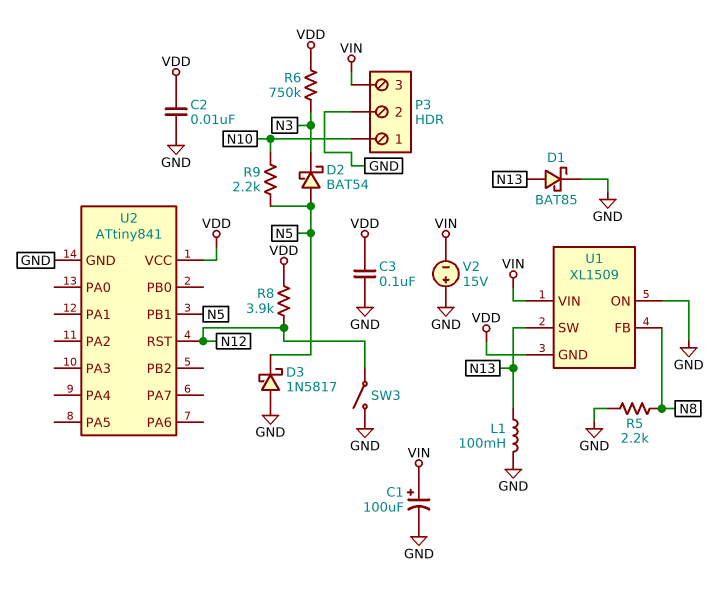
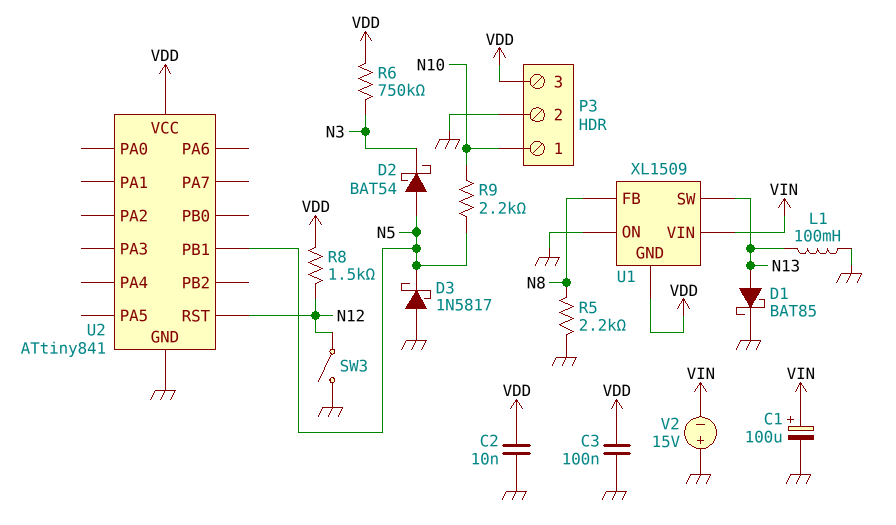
P3 pin 3: VIN -> VDD
R8: 3.9k (N12, VDD) -> 1.5k (N12, VDD)

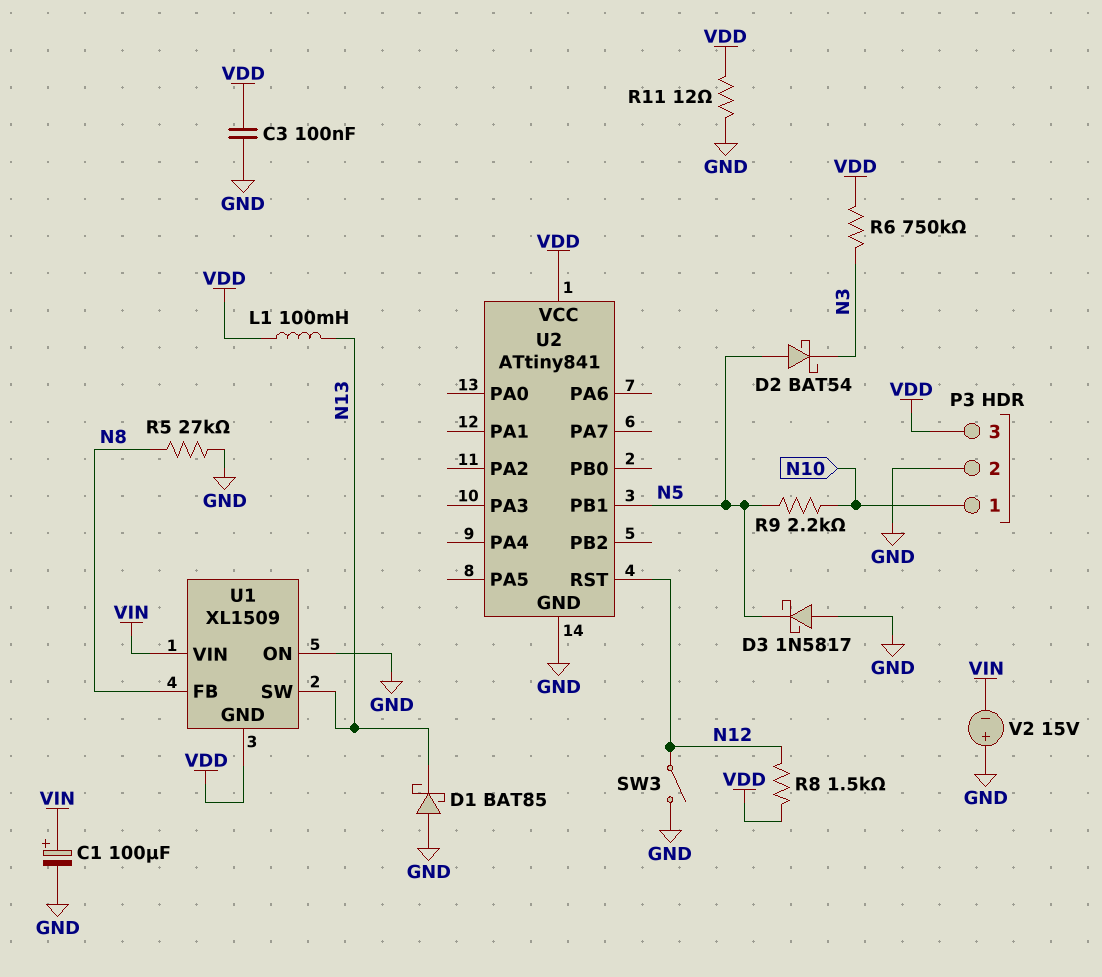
C2: 10nF (GND, VDD) -> none
D1: schottky BAT85 (A N13, K GND) -> schottky BAT85 (A GND, K N13)
L1: 100mH (GND, N13) -> 100mH (N13, VDD)
R5: 2.2k (GND, N8) -> 27k (GND, N8)
R11: none -> 12 (GND, VDD)

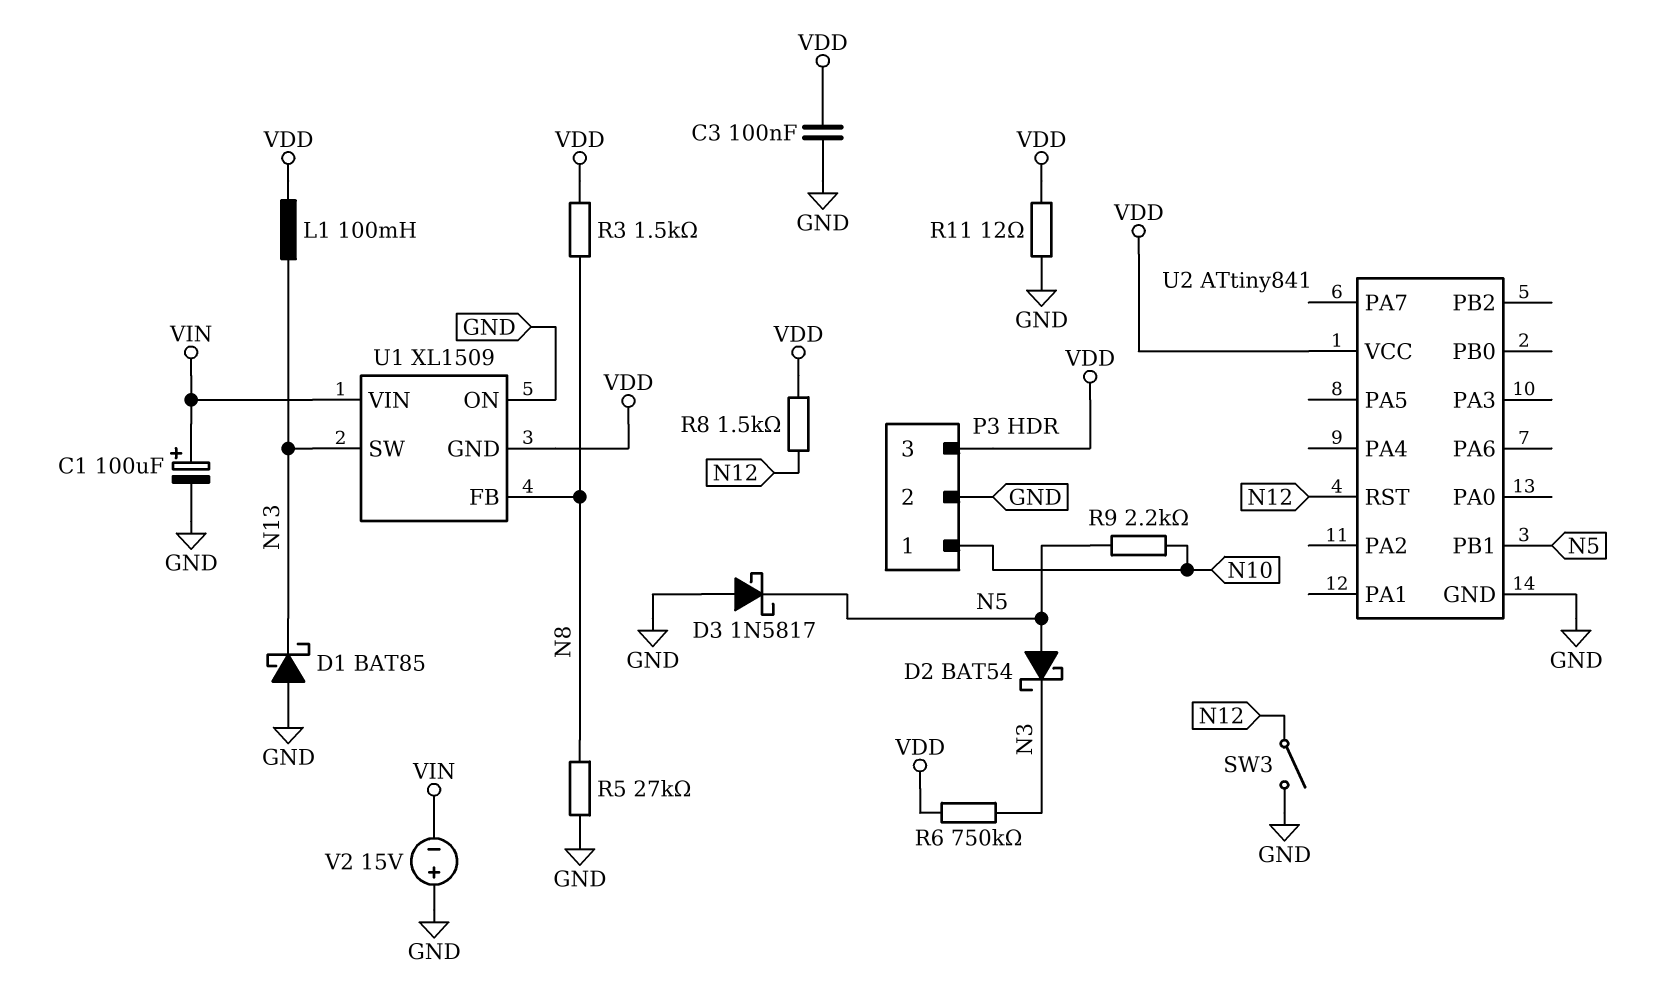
R3: none -> 1.5k (N8, VDD)

